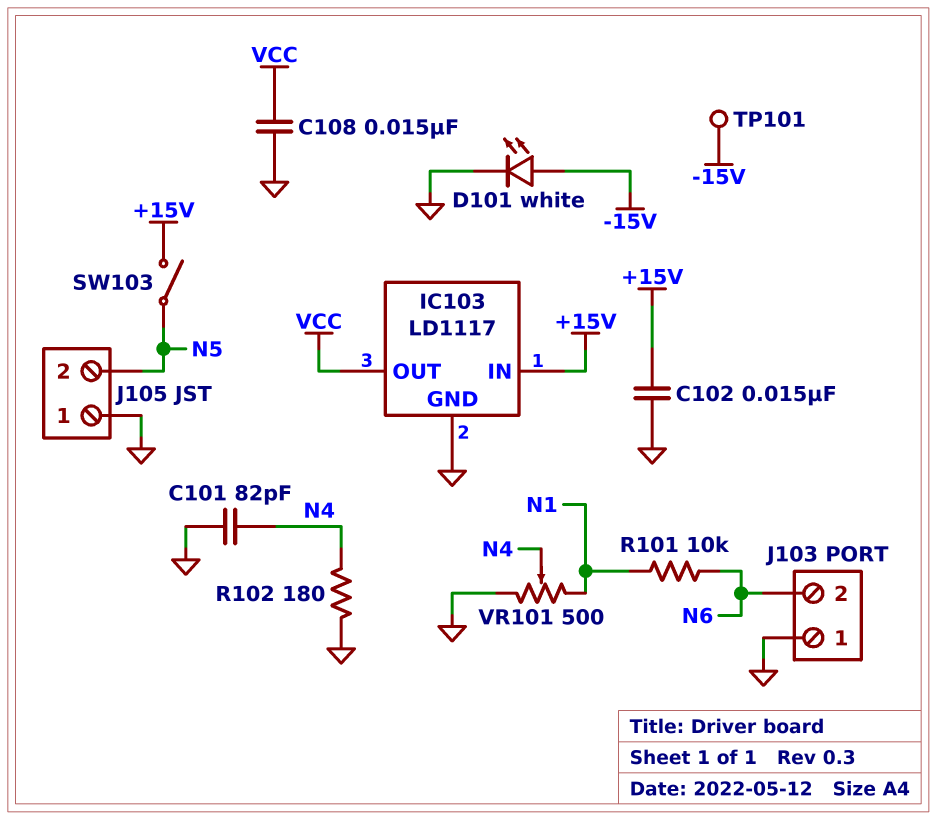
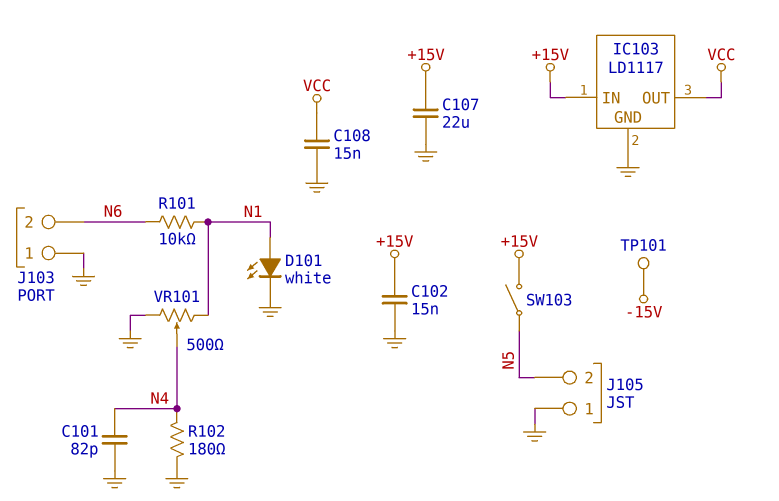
C107: none -> 22uF (+15V, GND)
D101: LED white (A -15V, K GND) -> LED white (A N1, K GND)

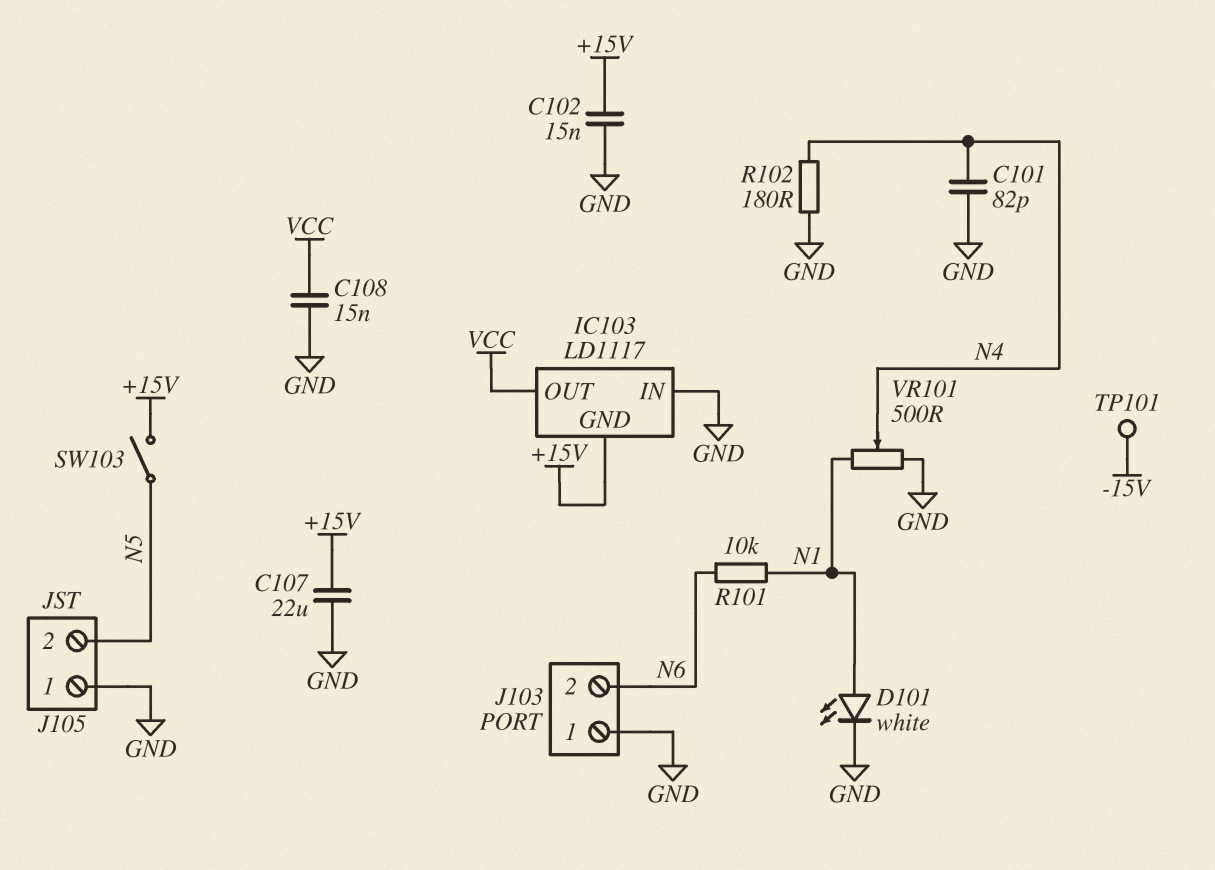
IC103 pin GND: GND -> +15V
IC103 pin IN: +15V -> GND

